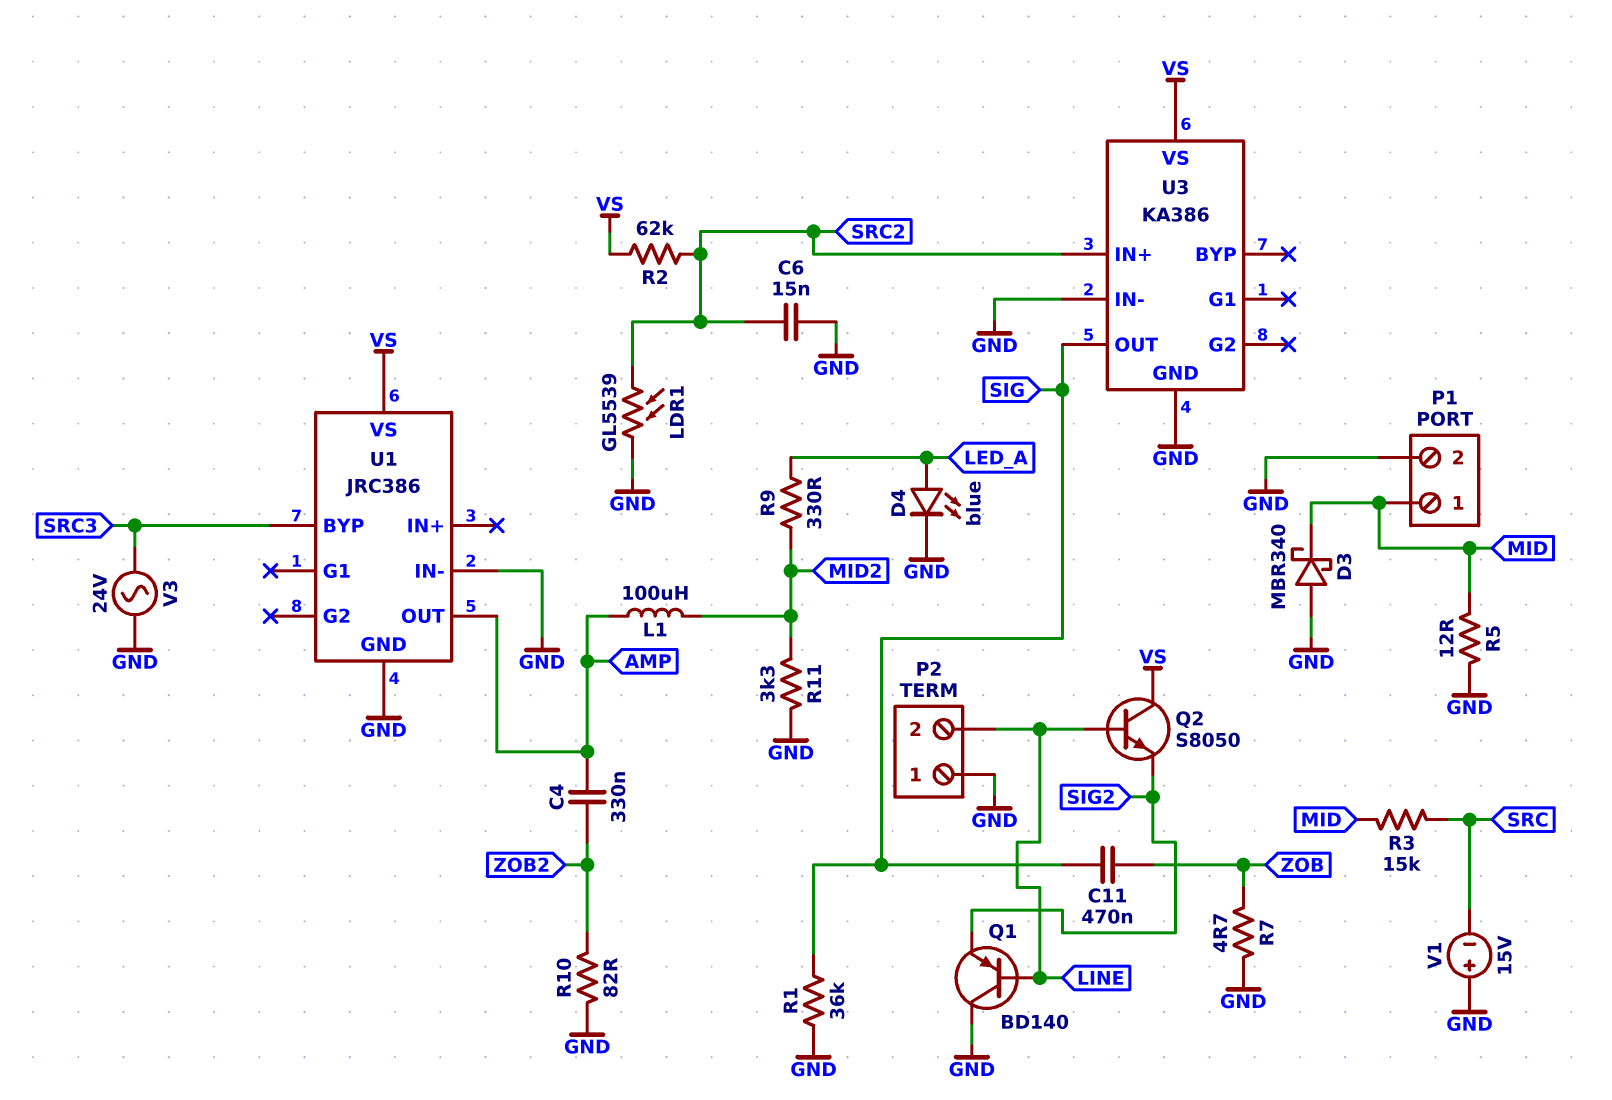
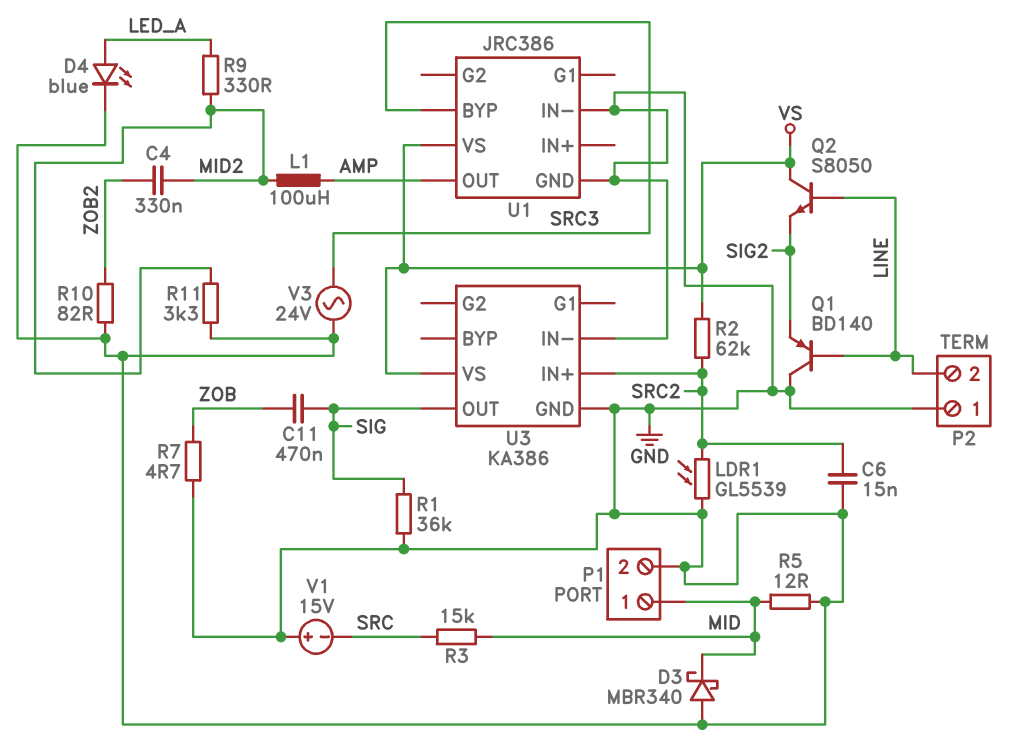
C4: 330nF (AMP, ZOB2) -> 330nF (MID2, ZOB2)

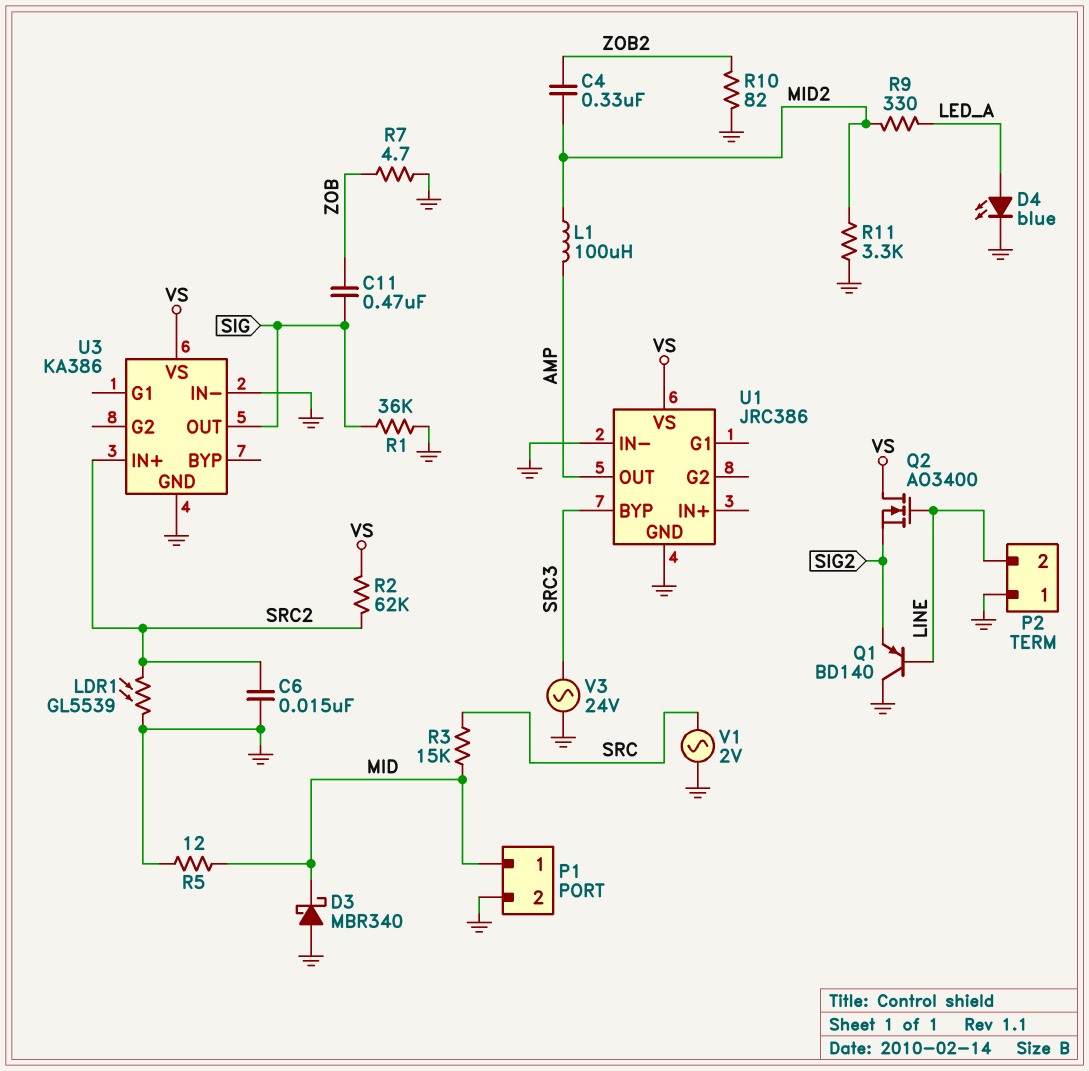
Q2: NPN S8050 (B LINE, C VS, E SIG2) -> NMOS AO3400 (G LINE, D VS, S SIG2)
V1: 15V (plus GND, minus SRC) -> AC 2V (GND, SRC)

